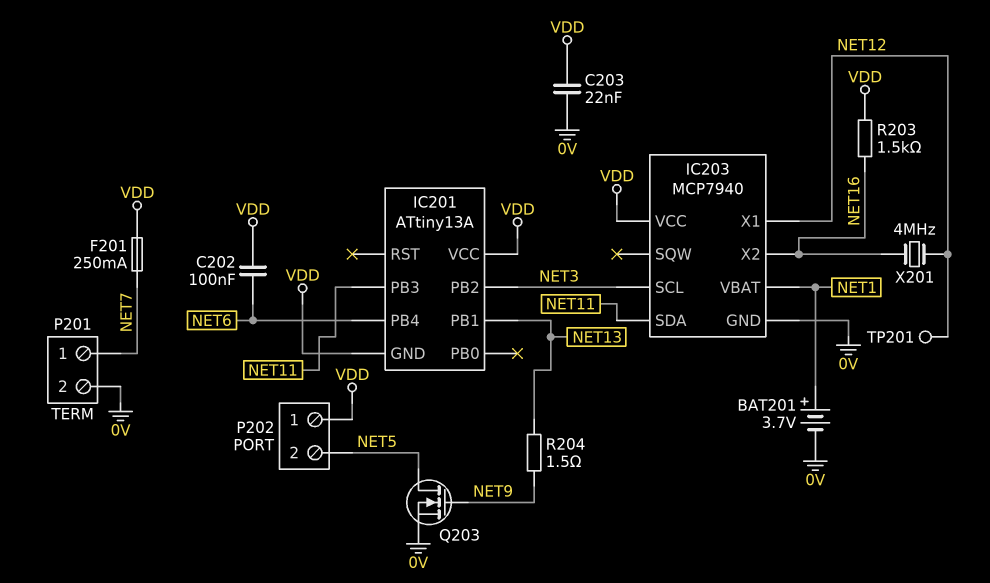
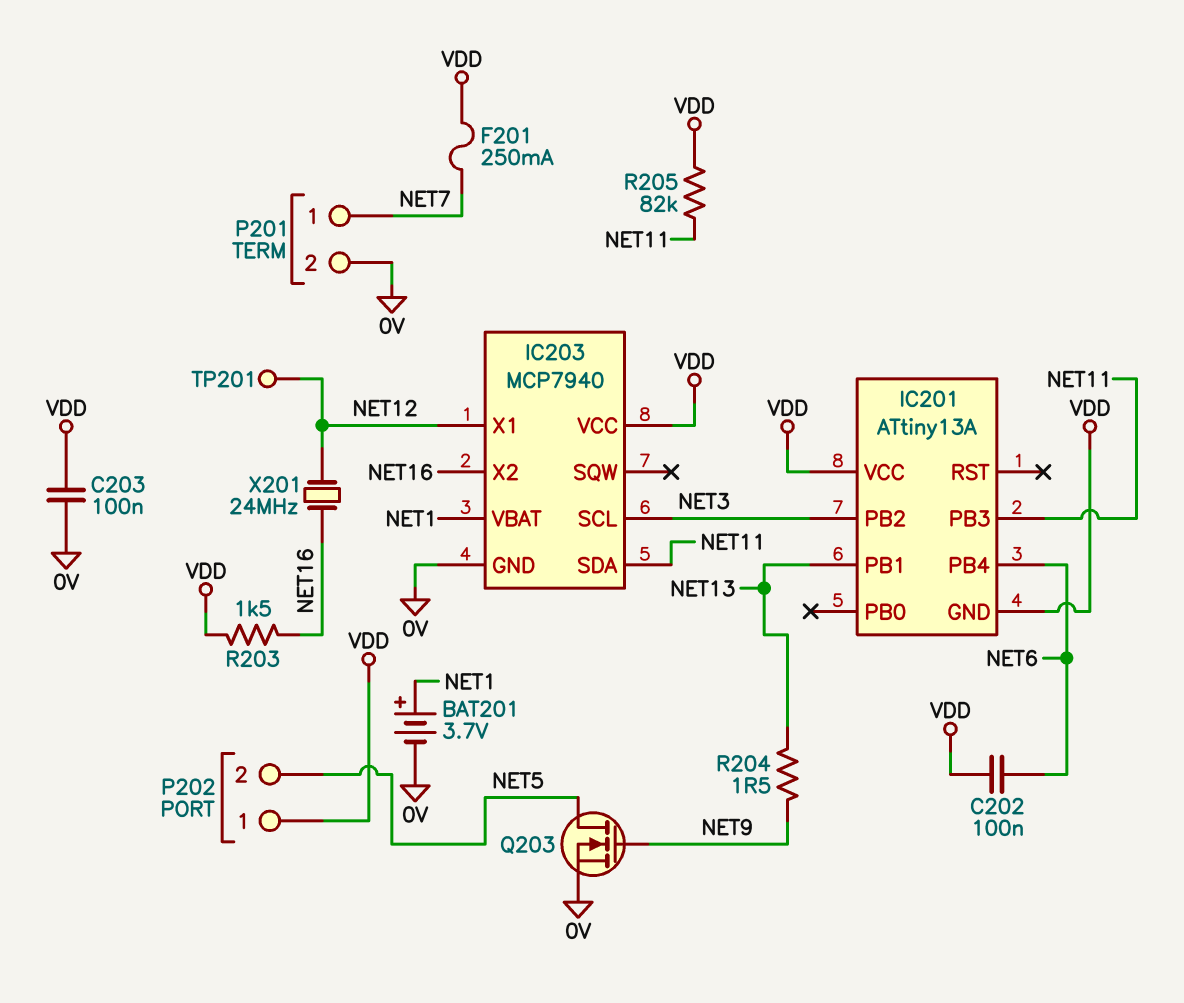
C203: 22nF (0V, VDD) -> 100nF (0V, VDD)
R205: none -> 82k (NET11, VDD)
X201: 4MHz (NET12, NET16) -> 24MHz (NET12, NET16)

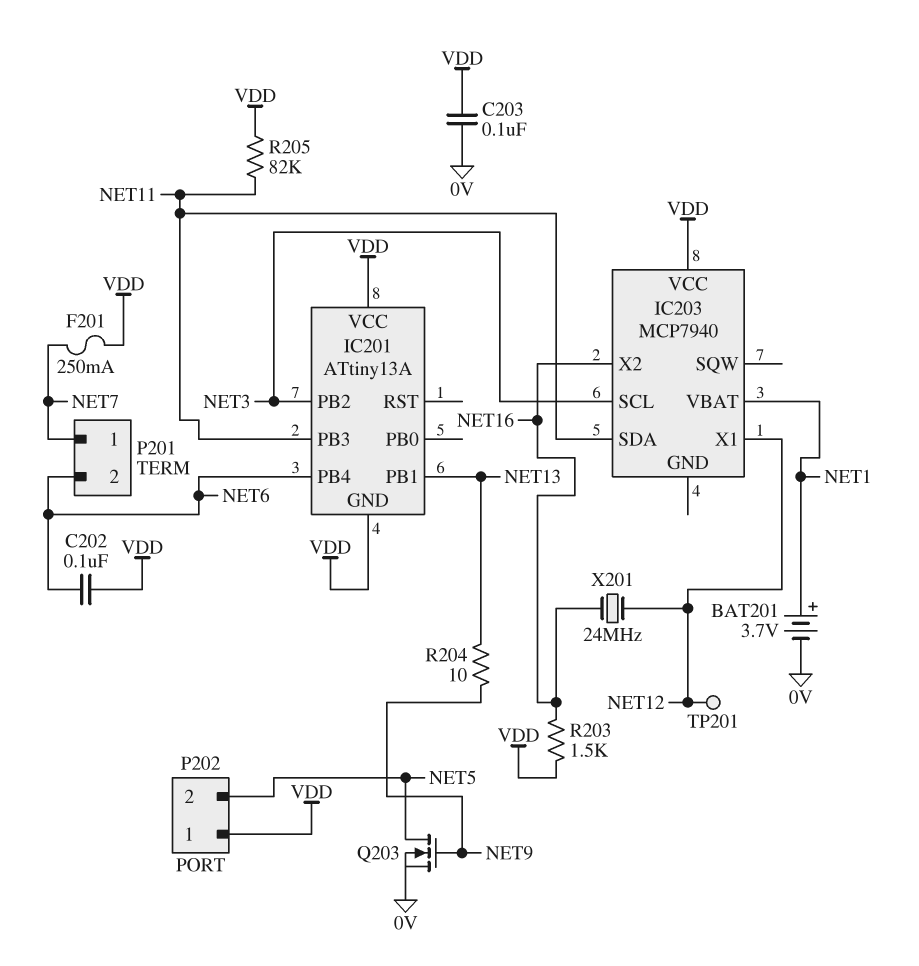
IC203 pin GND: 0V -> none
P201 pin 2: 0V -> NET6
R204: 1.5 (NET9, NET13) -> 10 (NET9, NET13)

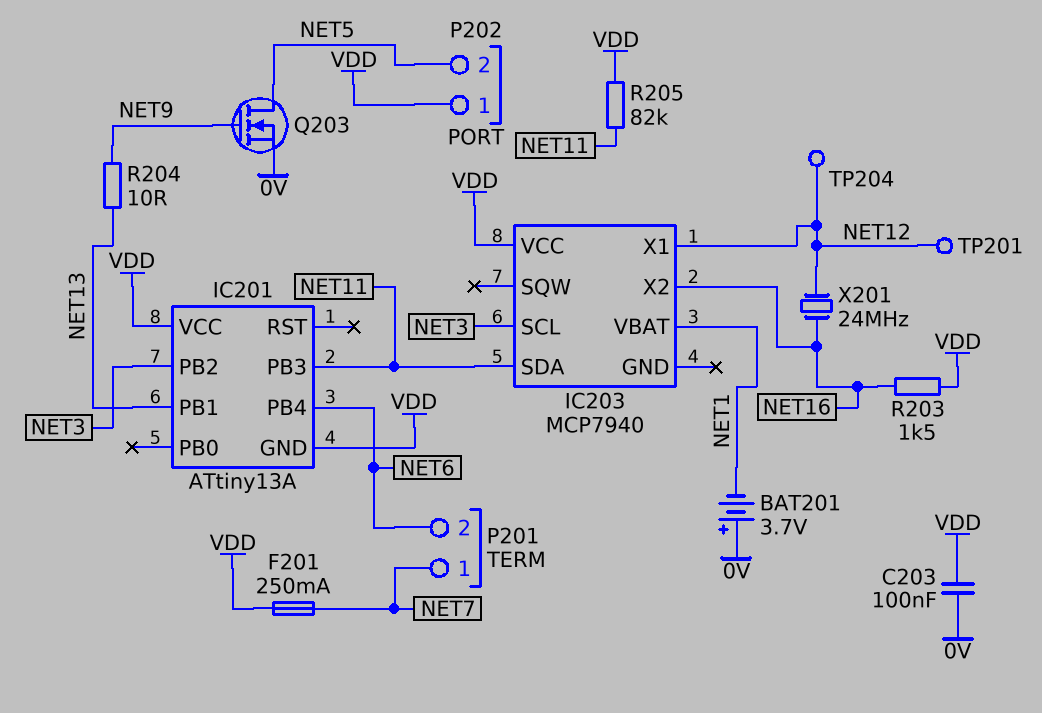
BAT201: 3.7V (plus NET1, minus 0V) -> 3.7V (plus 0V, minus NET1)
C202: 100nF (NET6, VDD) -> none
TP204: none -> test point (NET12)

